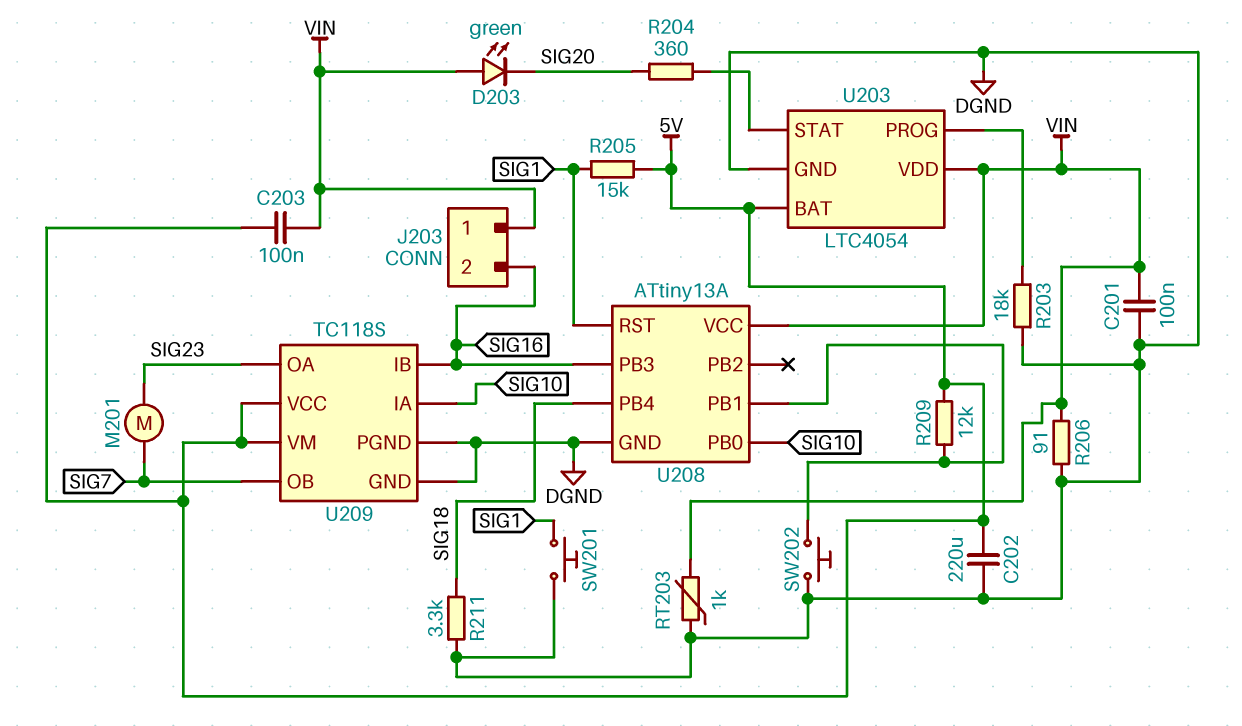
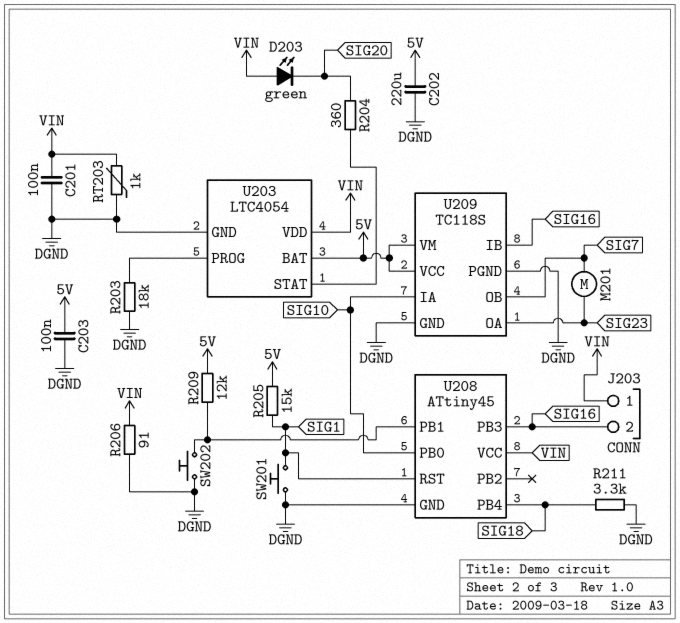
C203: 100nF (5V, VIN) -> 100nF (5V, DGND)
U208: ATtiny13A -> ATtiny45

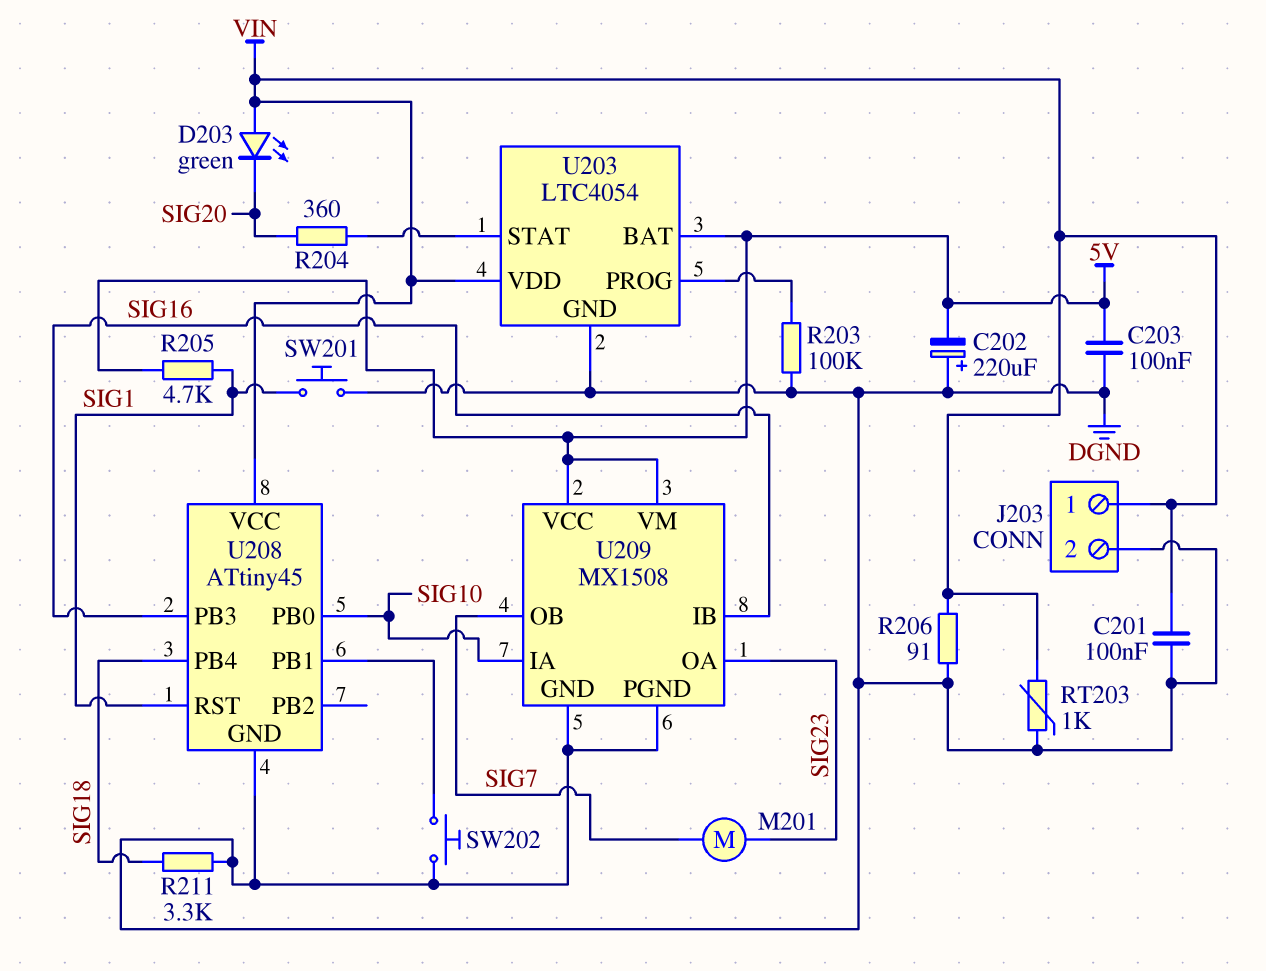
C202: 220uF (5V, DGND) -> 220uF (plus DGND, minus 5V)
J203 pin 2: SIG16 -> DGND
R203: 18k (DGND, U203/PROG) -> 100k (DGND, U203/PROG)
R205: 15k (5V, SIG1) -> 4.7k (5V, SIG1)
R209: 12k (5V, U208/PB1) -> none
U209: TC118S -> MX1508

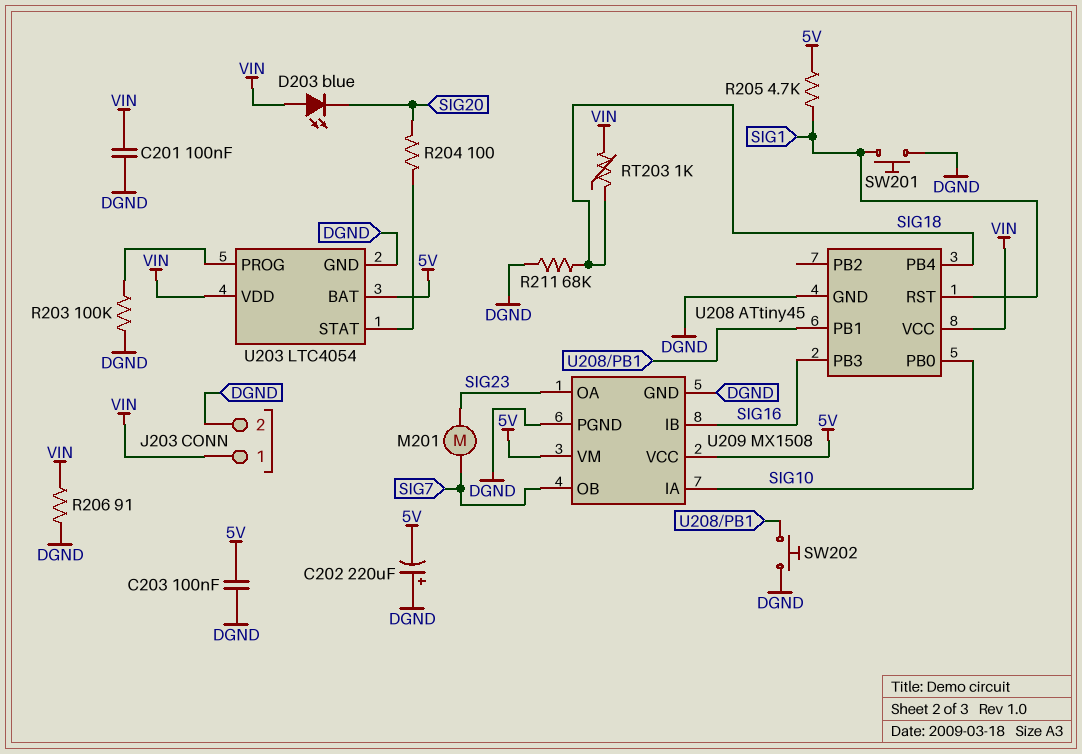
D203: LED green (A VIN, K SIG20) -> LED blue (A VIN, K SIG20)
R204: 360 (SIG20, U203/STAT) -> 100 (SIG20, U203/STAT)
R211: 3.3k (DGND, SIG18) -> 68k (DGND, SIG18)
RT203: 1k (DGND, VIN) -> 1k (SIG18, VIN)

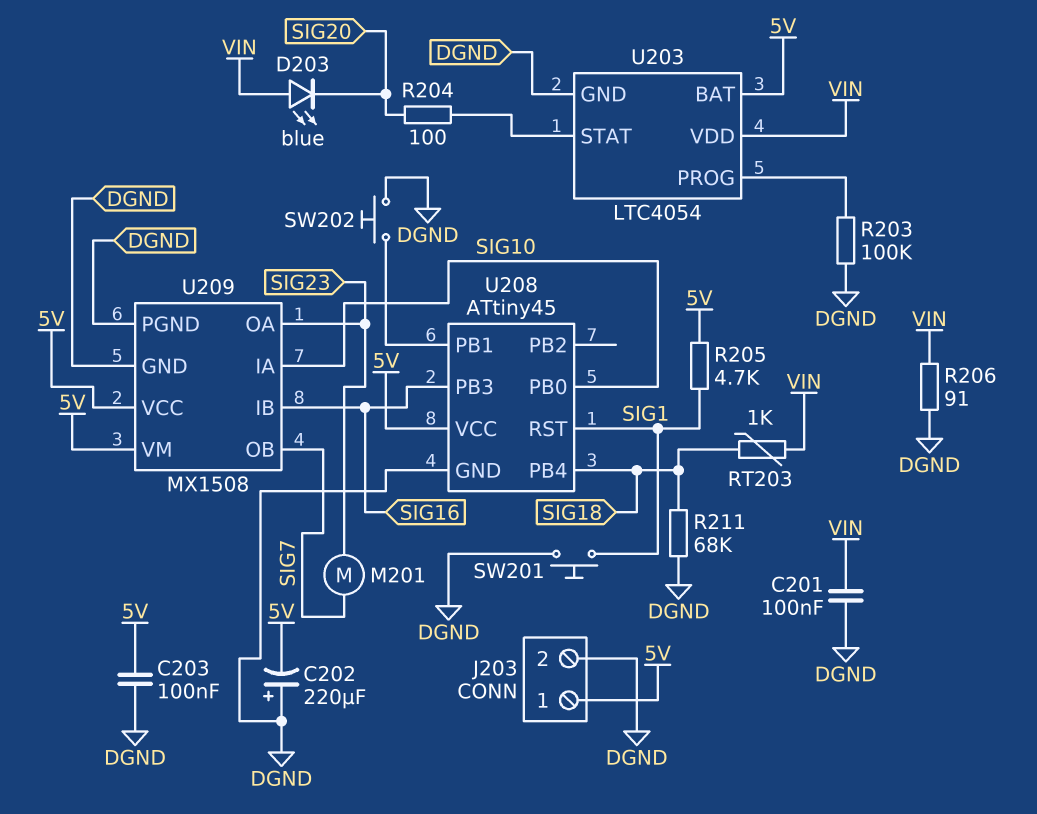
J203 pin 1: VIN -> 5V
U208 pin VCC: VIN -> 5V

